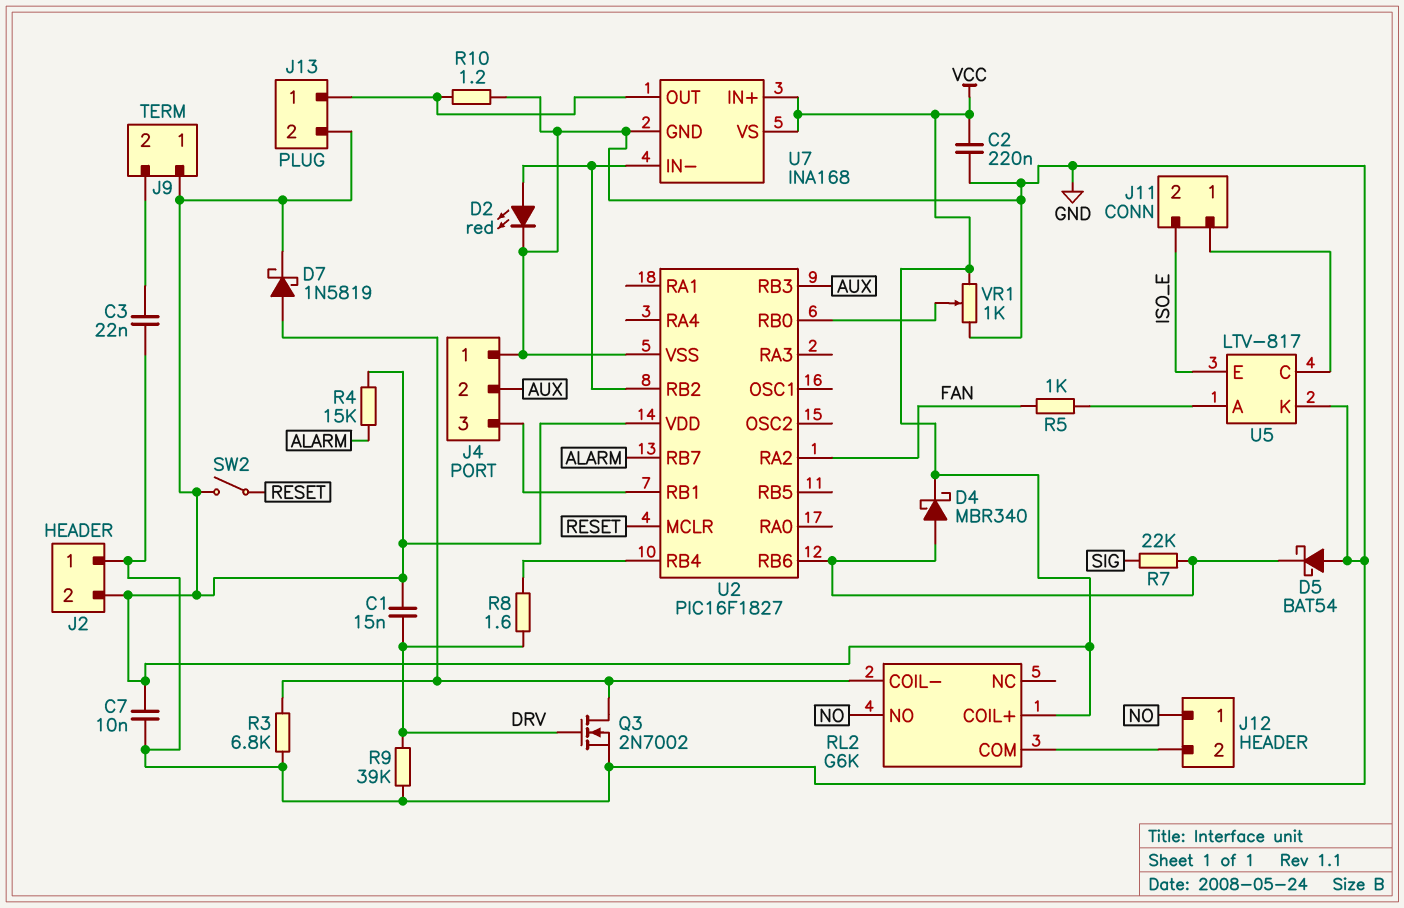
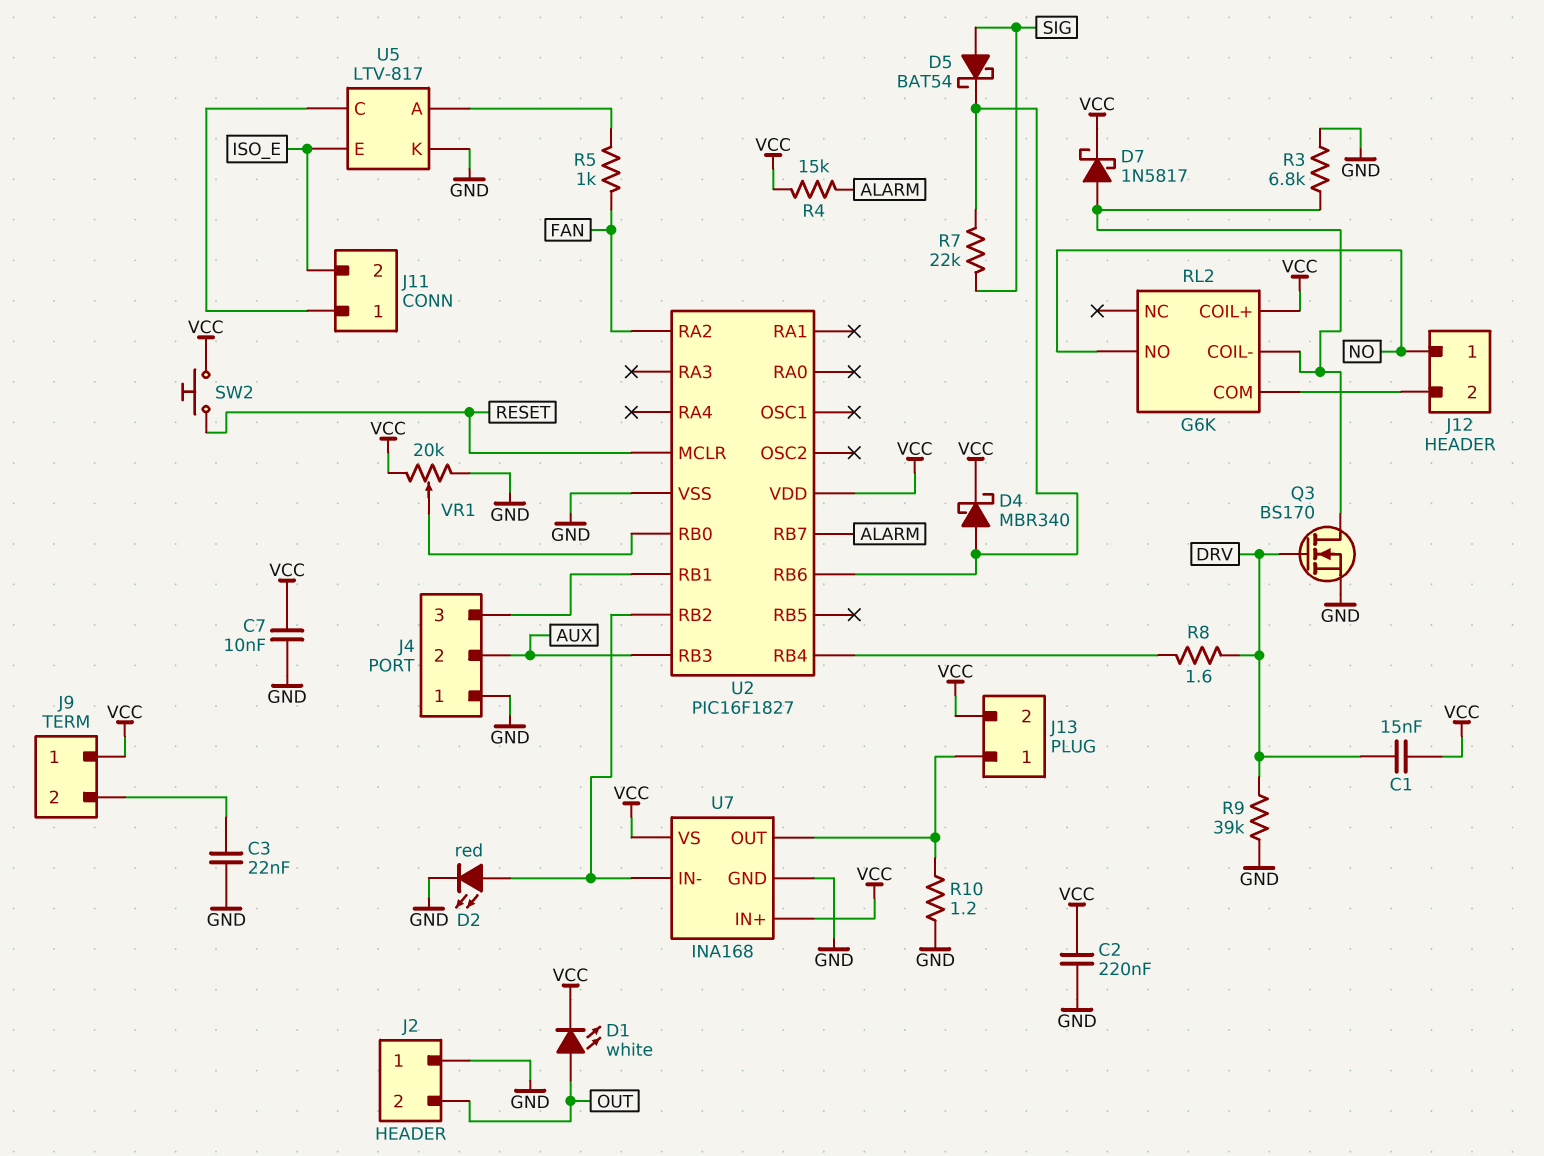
D1: none -> LED white (A OUT, K VCC)
D5: schottky BAT54 (A GND, K U2/RB6) -> schottky BAT54 (A SIG, K U2/RB6)
D7: schottky 1N5819 (A RL2/COIL-, K VCC) -> schottky 1N5817 (A RL2/COIL-, K VCC)
J2 pin 2: VCC -> OUT
Q3: NMOS 2N7002 (G DRV, D RL2/COIL-, S GND) -> NMOS BS170 (G DRV, D RL2/COIL-, S GND)
SW2: switch (RESET, VCC) -> button (RESET, VCC)
VR1: 1k (GND, VCC, wiper U2/RB0) -> 20k (GND, VCC, wiper U2/RB0)

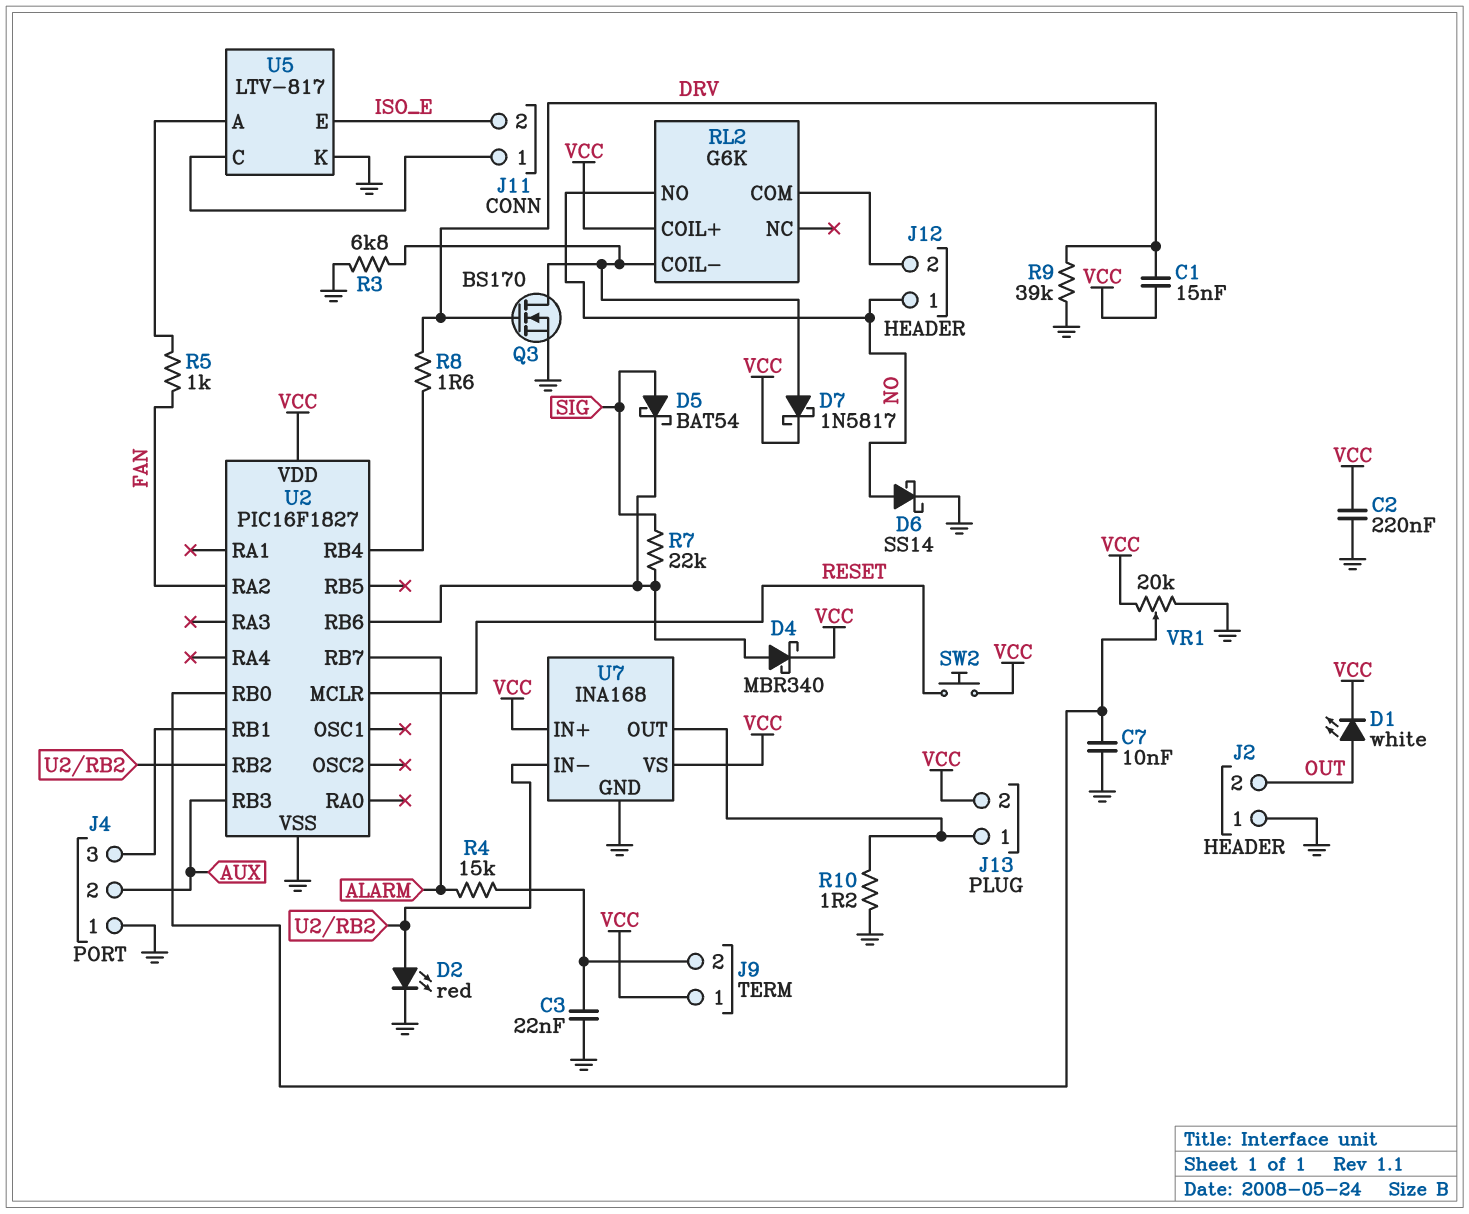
C7: 10nF (GND, VCC) -> 10nF (GND, U2/RB0)
D6: none -> schottky SS14 (A NO, K GND)
R4: 15k (ALARM, VCC) -> 15k (ALARM, J9/2)

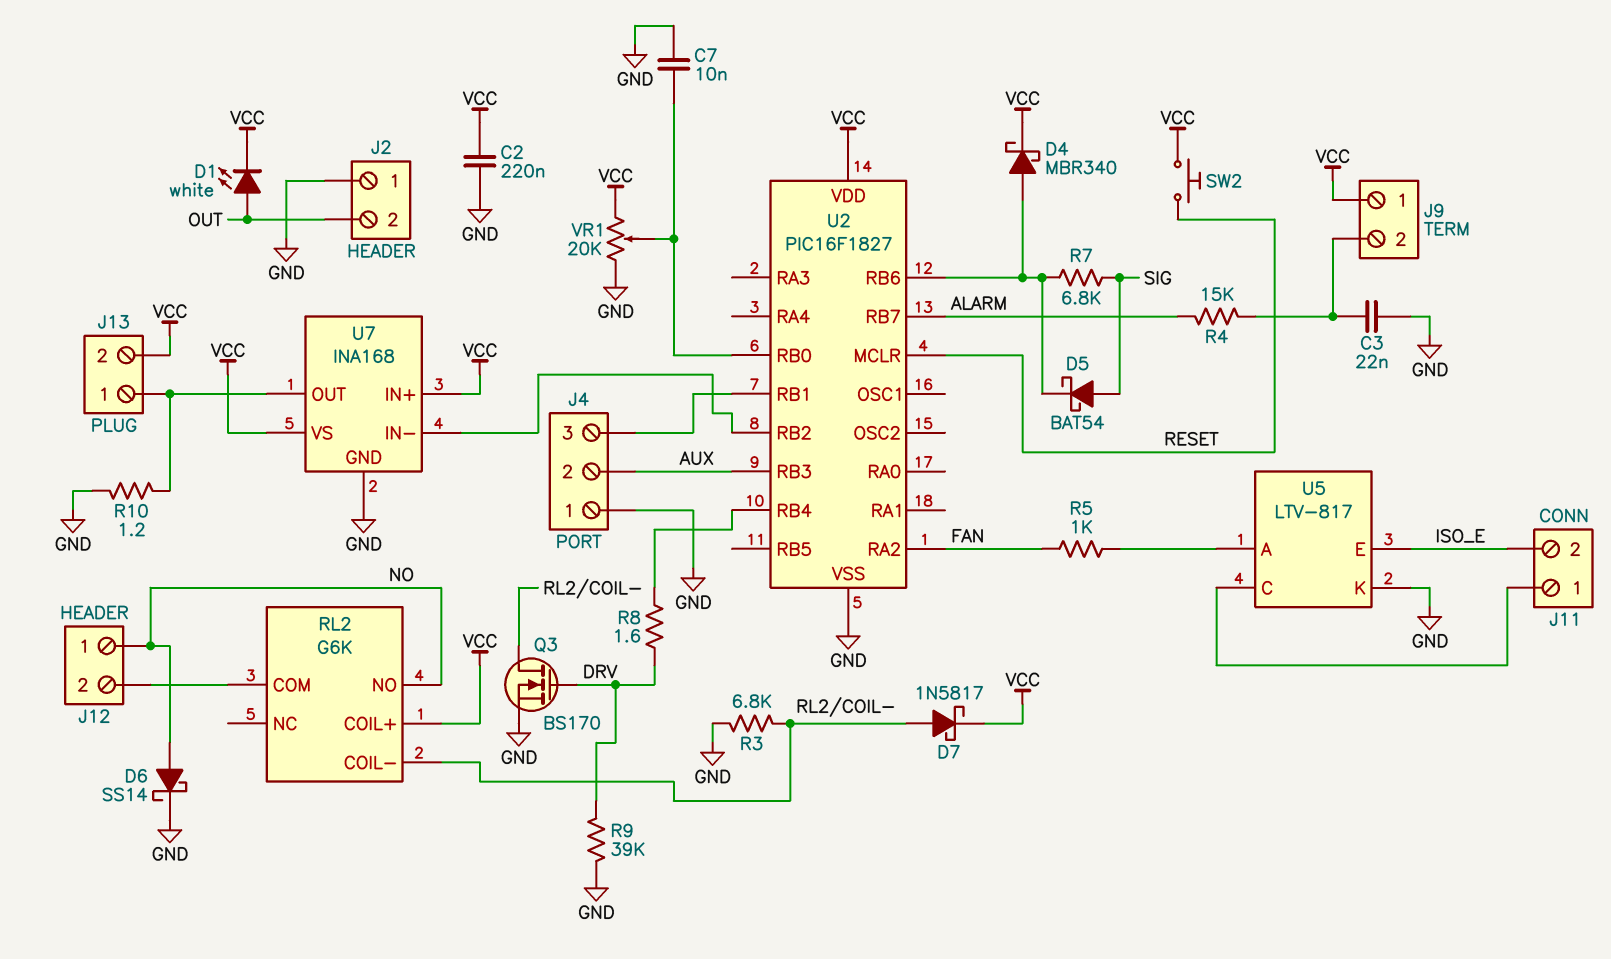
C1: 15nF (DRV, VCC) -> none
D2: LED red (A U2/RB2, K GND) -> none
R7: 22k (SIG, U2/RB6) -> 6.8k (SIG, U2/RB6)

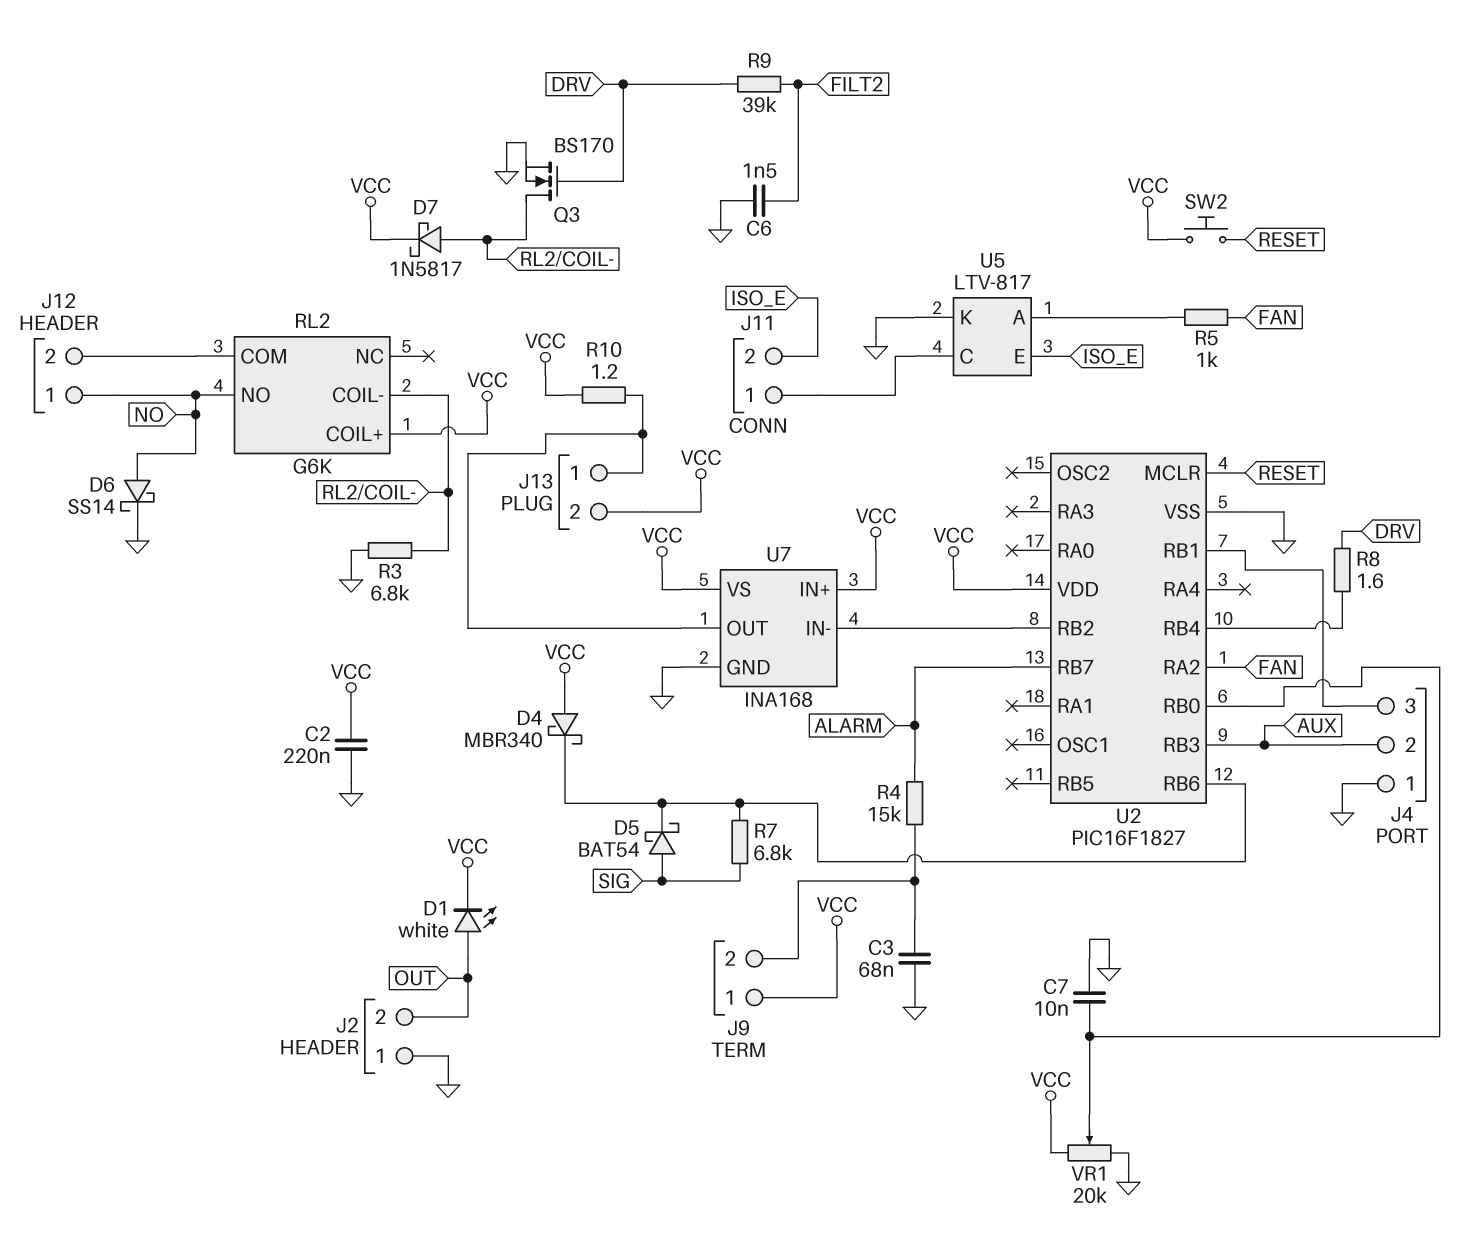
C3: 22nF (GND, J9/2) -> 68nF (GND, J9/2)
C6: none -> 1.5nF (FILT2, GND)
D4: schottky MBR340 (A U2/RB6, K VCC) -> schottky MBR340 (A VCC, K U2/RB6)
R9: 39k (DRV, GND) -> 39k (DRV, FILT2)
R10: 1.2 (GND, J13/1) -> 1.2 (J13/1, VCC)

